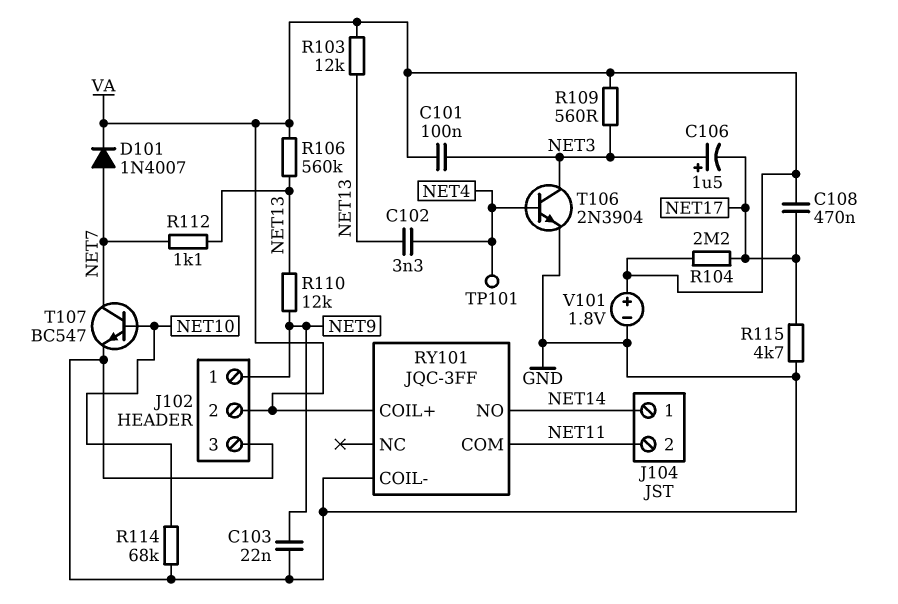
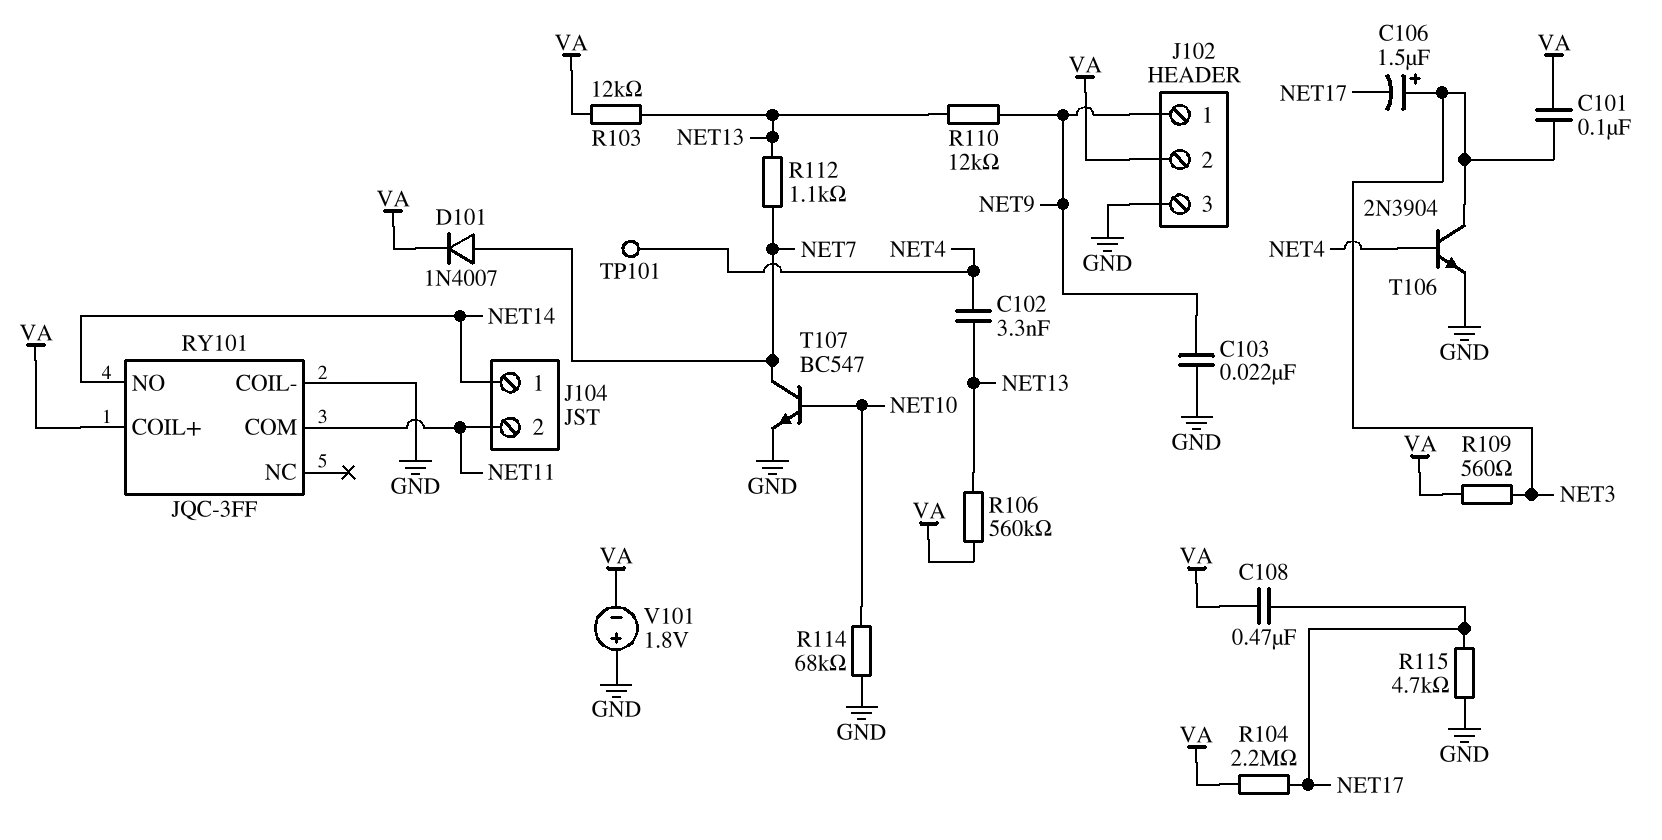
V101: 1.8V (plus VA, minus GND) -> 1.8V (plus GND, minus VA)

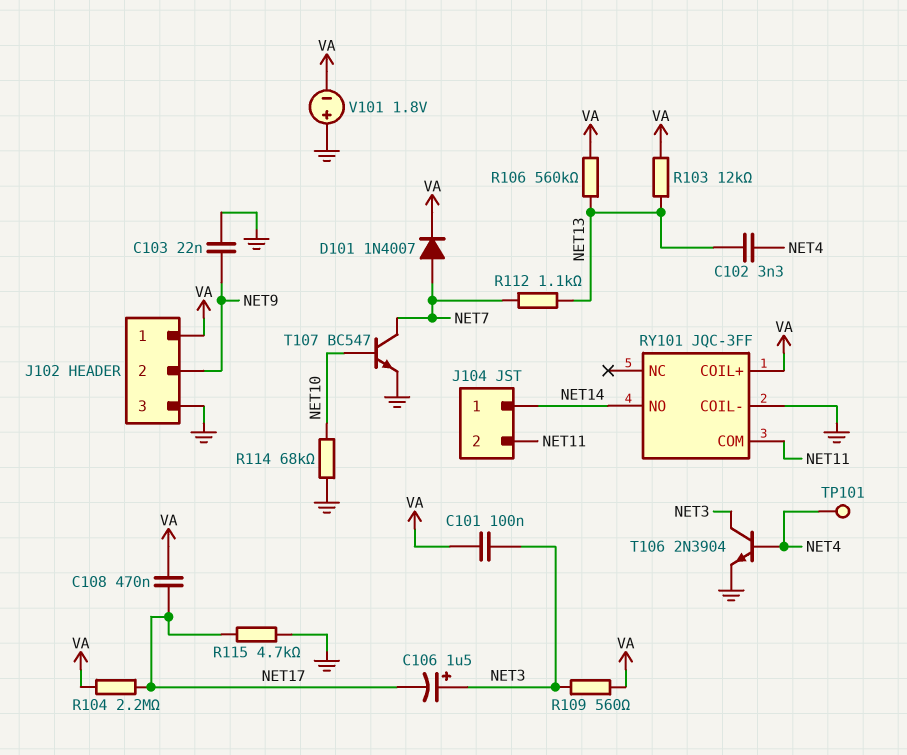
J102 pin 1: NET9 -> VA
J102 pin 2: VA -> NET9
R110: 12k (NET9, NET13) -> none

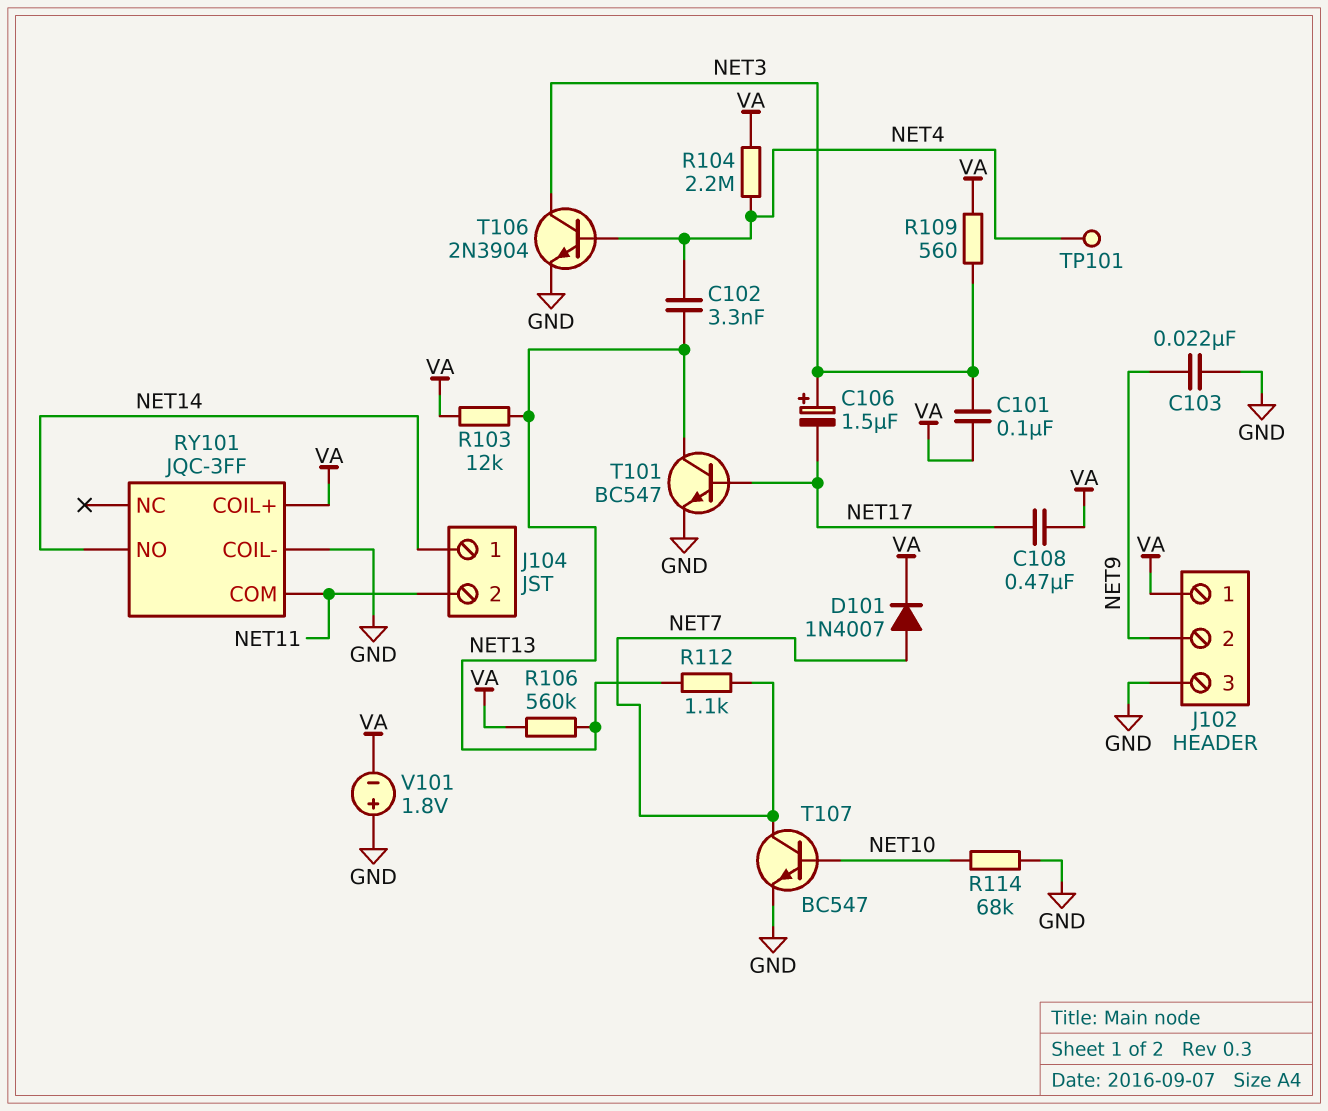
R104: 2.2M (NET17, VA) -> 2.2M (NET4, VA)
R115: 4.7k (GND, NET17) -> none
T101: none -> NPN BC547 (B NET17, C NET13, E GND)

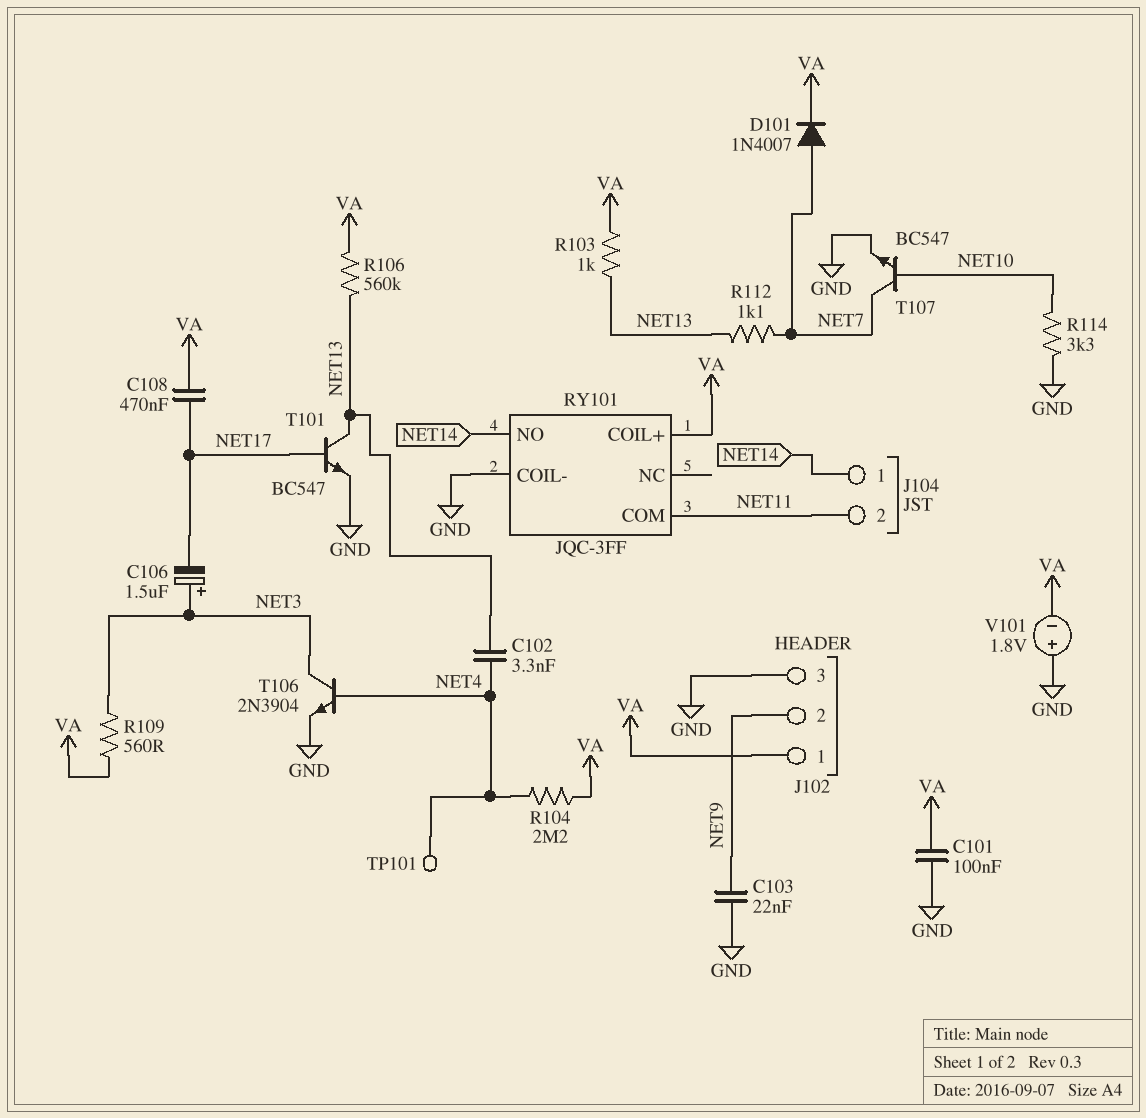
C101: 100nF (NET3, VA) -> 100nF (GND, VA)
R103: 12k (NET13, VA) -> 1k (NET13, VA)
R114: 68k (GND, NET10) -> 3.3k (GND, NET10)

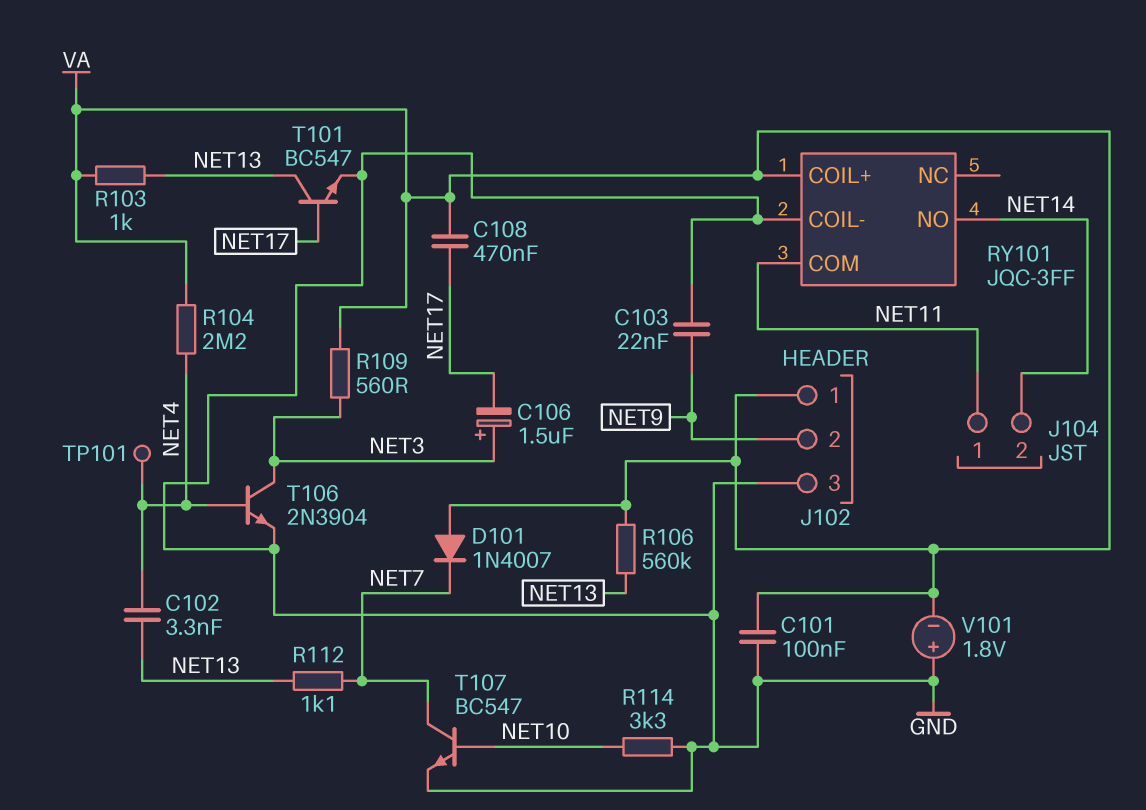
D101: diode 1N4007 (A NET7, K VA) -> diode 1N4007 (A VA, K NET7)
J104 pin 1: NET14 -> NET11
J104 pin 2: NET11 -> NET14

